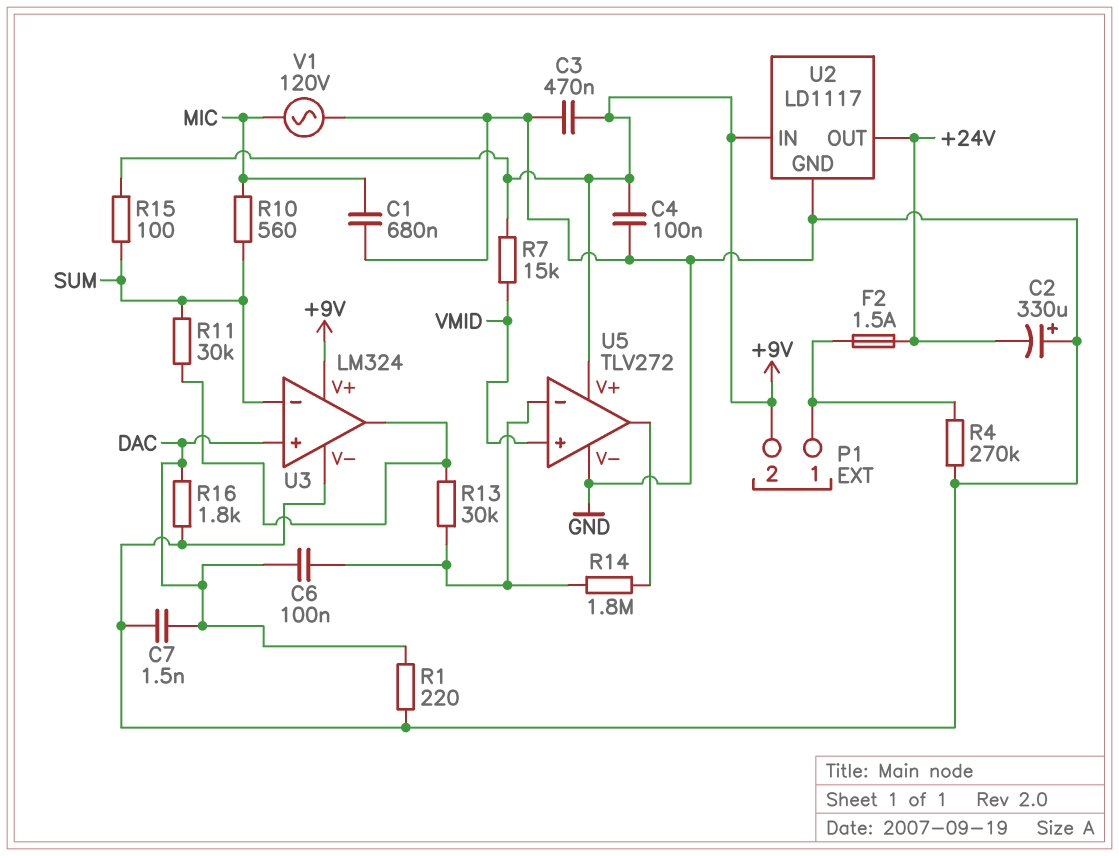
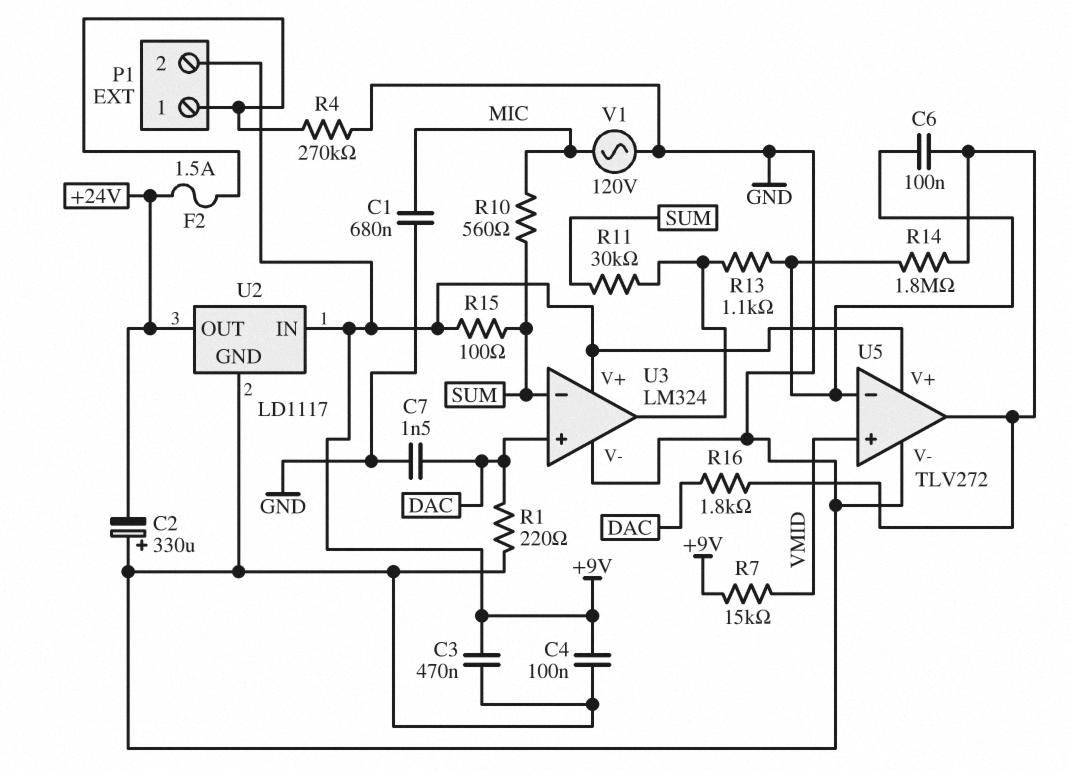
C6: 100nF (DAC, U5/in-) -> 100nF (U5/in-, U5/out)
R13: 30k (U3/out, U5/in-) -> 1.1k (U3/out, U5/in-)
R16: 1.8k (DAC, GND) -> 1.8k (DAC, U5/out)

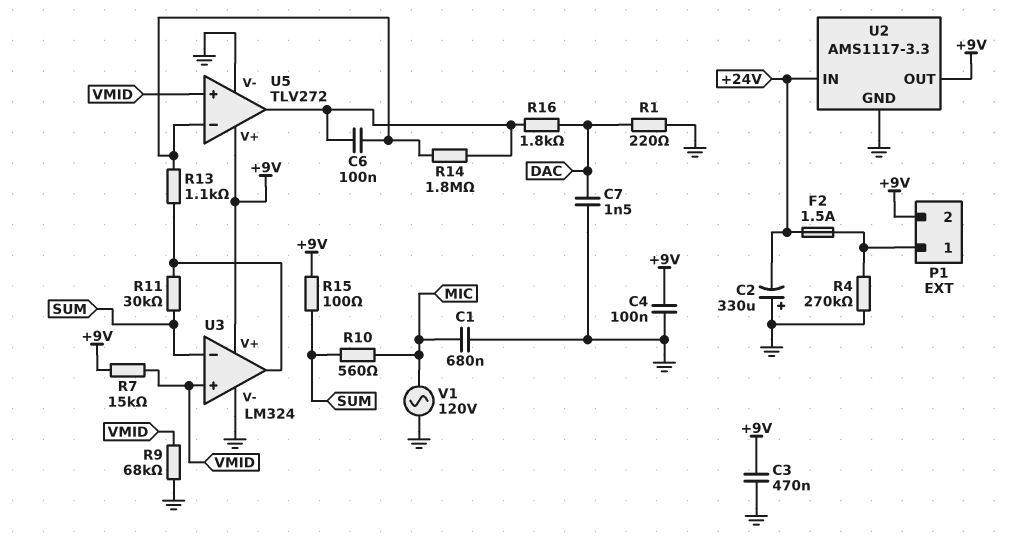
R9: none -> 68k (GND, VMID)
U2: LD1117 -> AMS1117-3.3
U2 pin IN: +9V -> +24V
U2 pin OUT: +24V -> +9V
U3 pin in+: DAC -> VMID

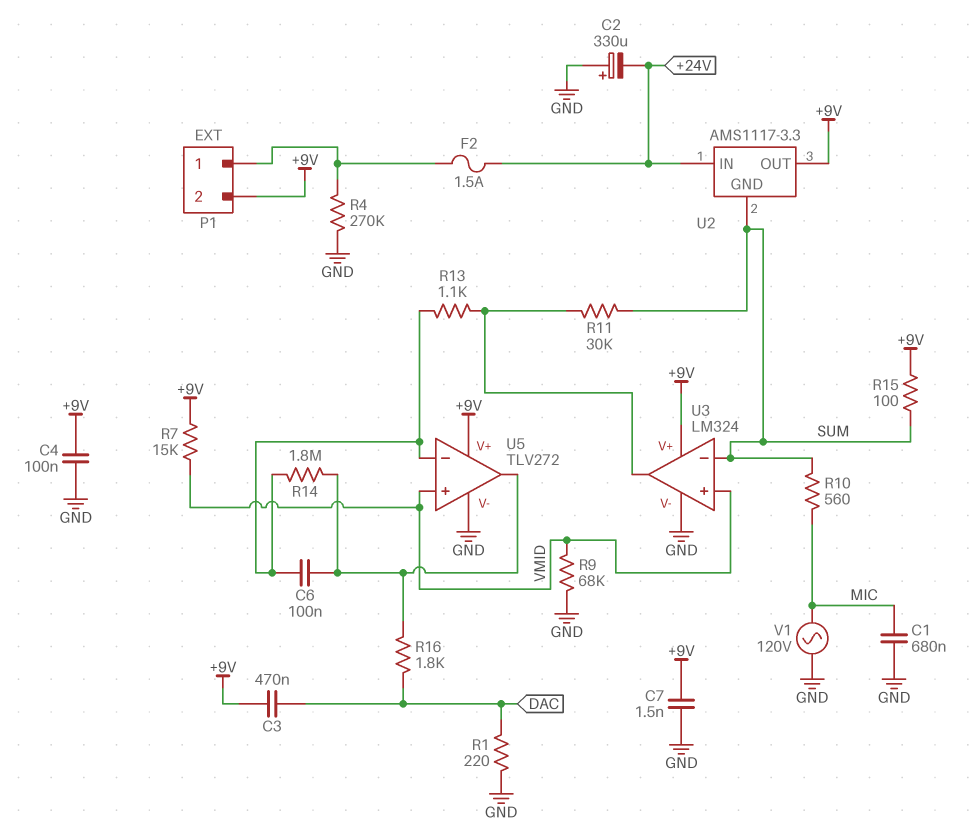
C3: 470nF (+9V, GND) -> 470nF (+9V, DAC)
C7: 1.5nF (DAC, GND) -> 1.5nF (+9V, GND)
U2 pin GND: GND -> SUM

